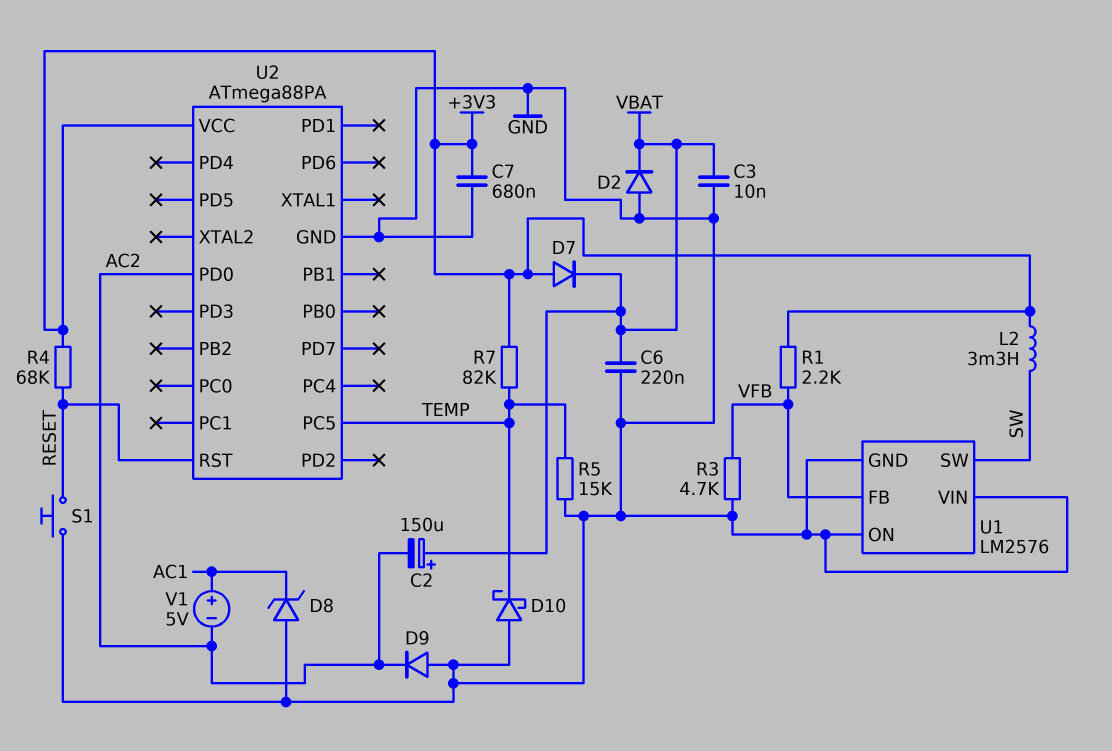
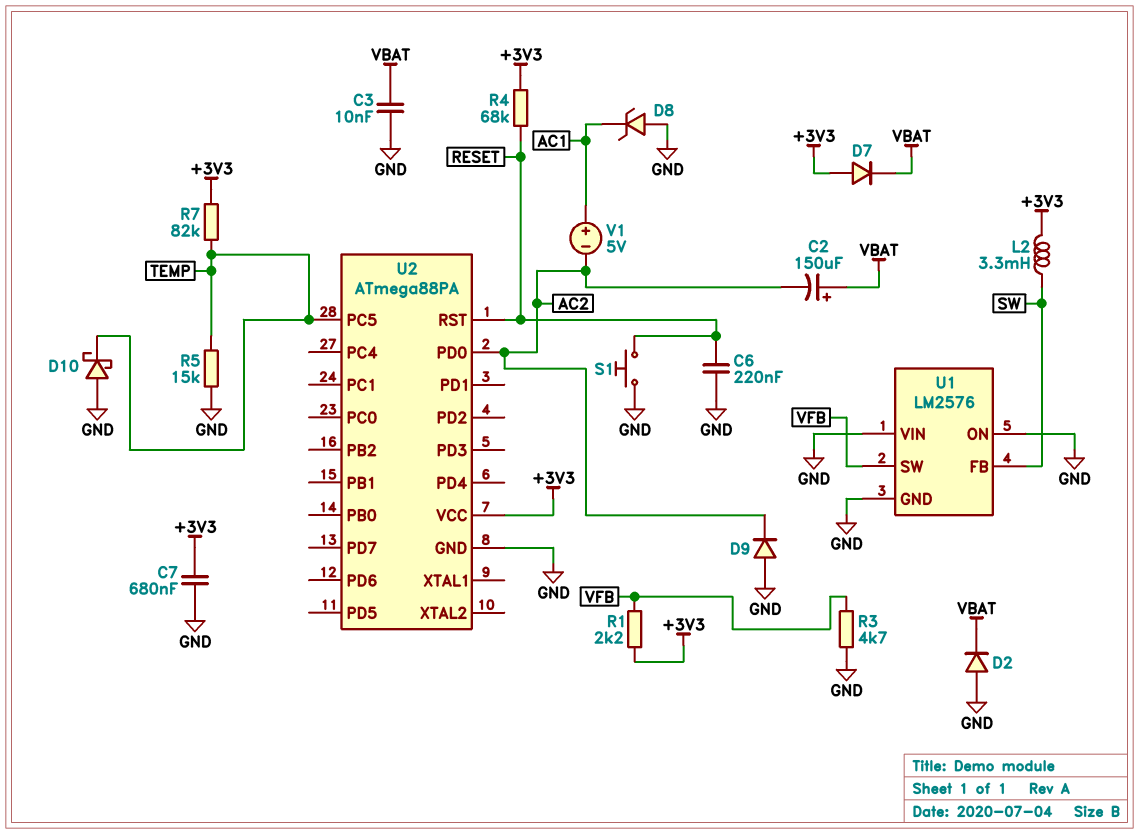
C6: 220nF (GND, VBAT) -> 220nF (GND, RESET)
U1 pin FB: VFB -> SW
U1 pin SW: SW -> VFB

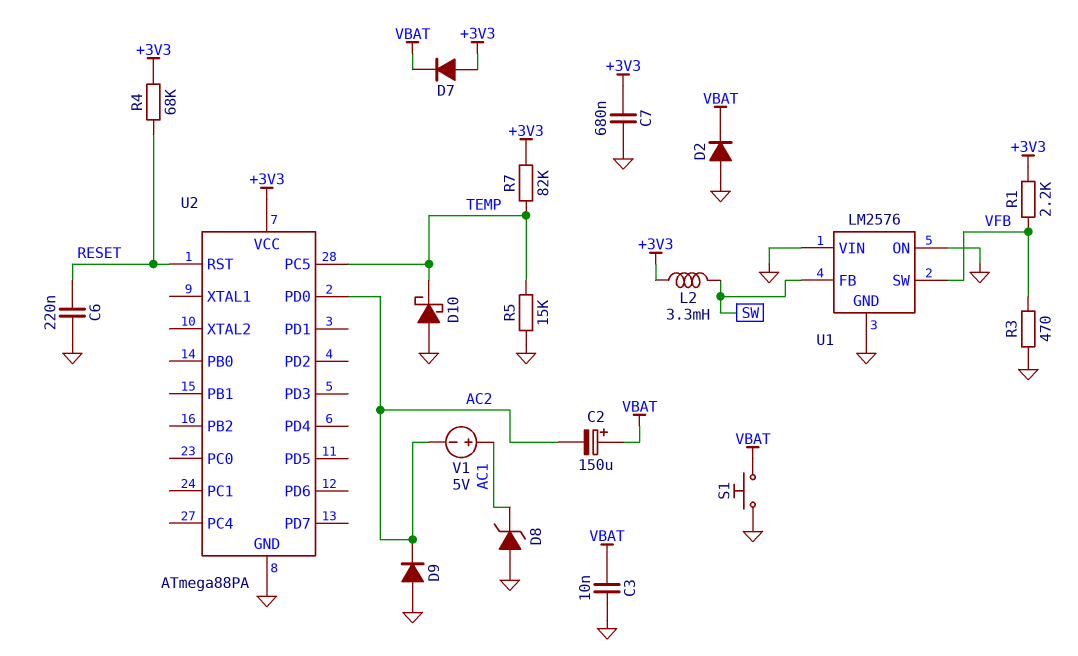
R3: 4.7k (GND, VFB) -> 470 (GND, VFB)
S1: button (GND, RESET) -> button (GND, VBAT)

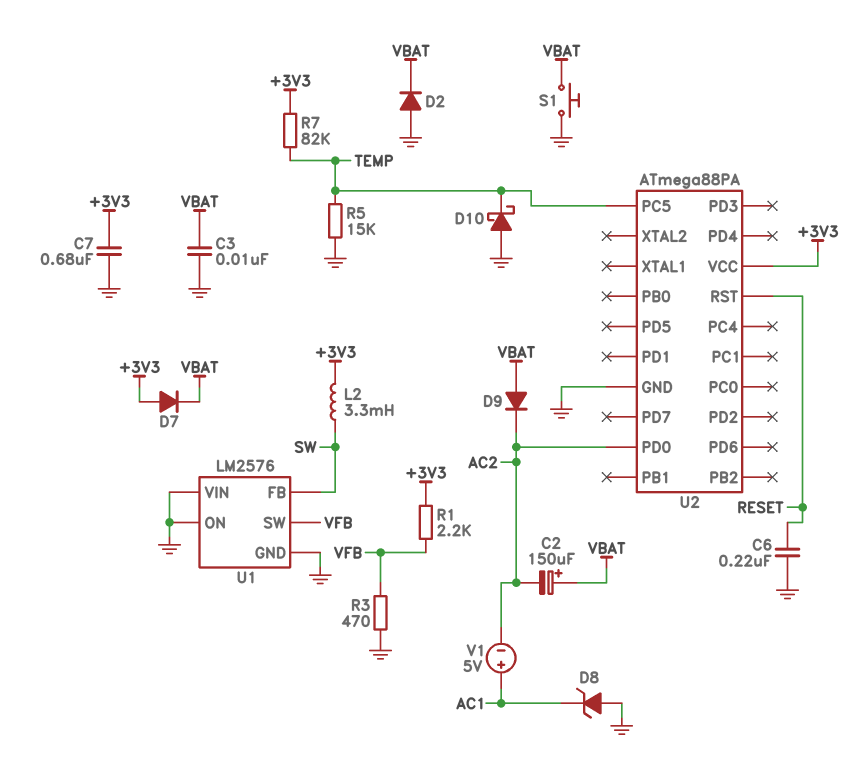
D9: diode (A GND, K AC2) -> diode (A VBAT, K AC2)
R4: 68k (+3V3, RESET) -> none

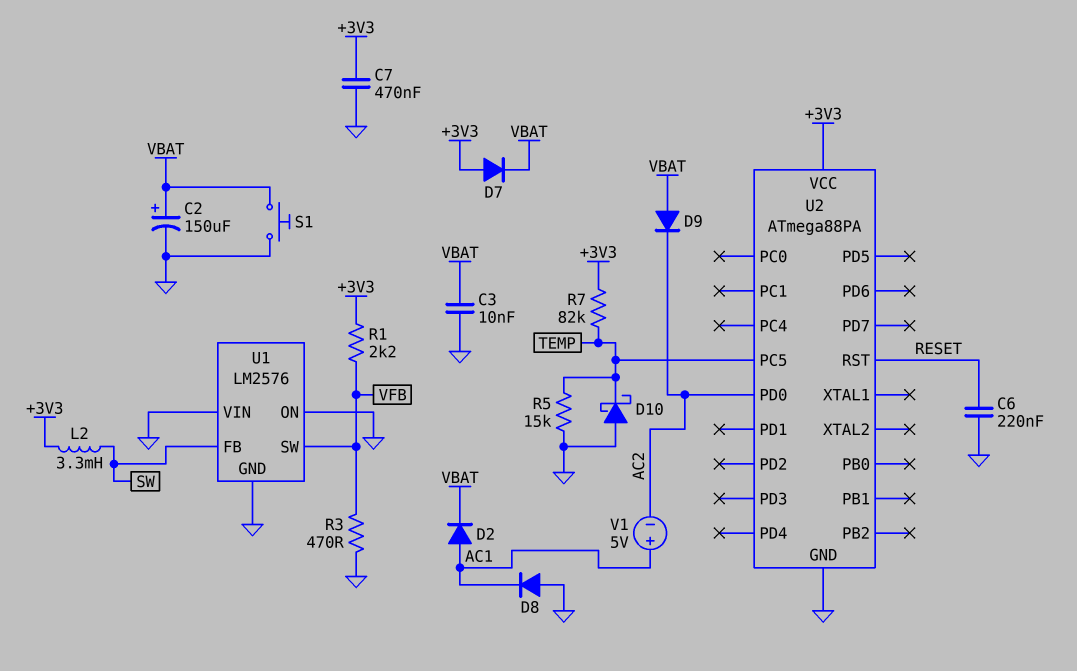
C2: 150uF (plus VBAT, minus AC2) -> 150uF (plus VBAT, minus GND)
C7: 680nF (+3V3, GND) -> 470nF (+3V3, GND)
D2: diode (A GND, K VBAT) -> diode (A AC1, K VBAT)
D8: zener (A GND, K AC1) -> diode (A GND, K AC1)

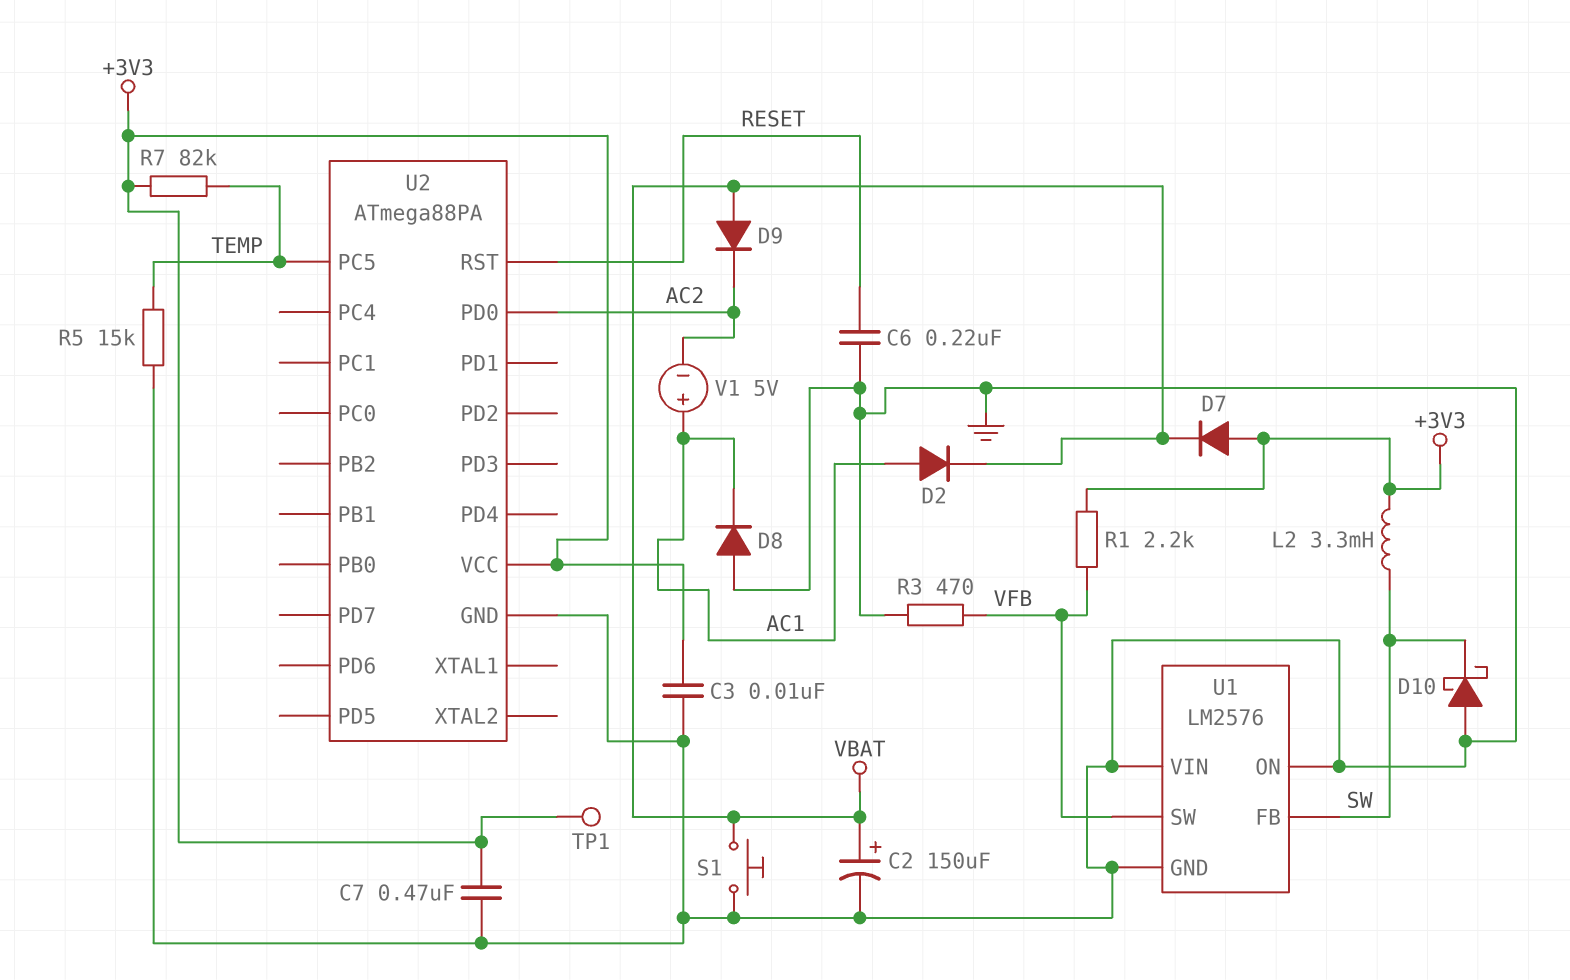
C3: 10nF (GND, VBAT) -> 10nF (+3V3, GND)
D10: schottky (A GND, K TEMP) -> schottky (A GND, K SW)
TP1: none -> test point (+3V3)

